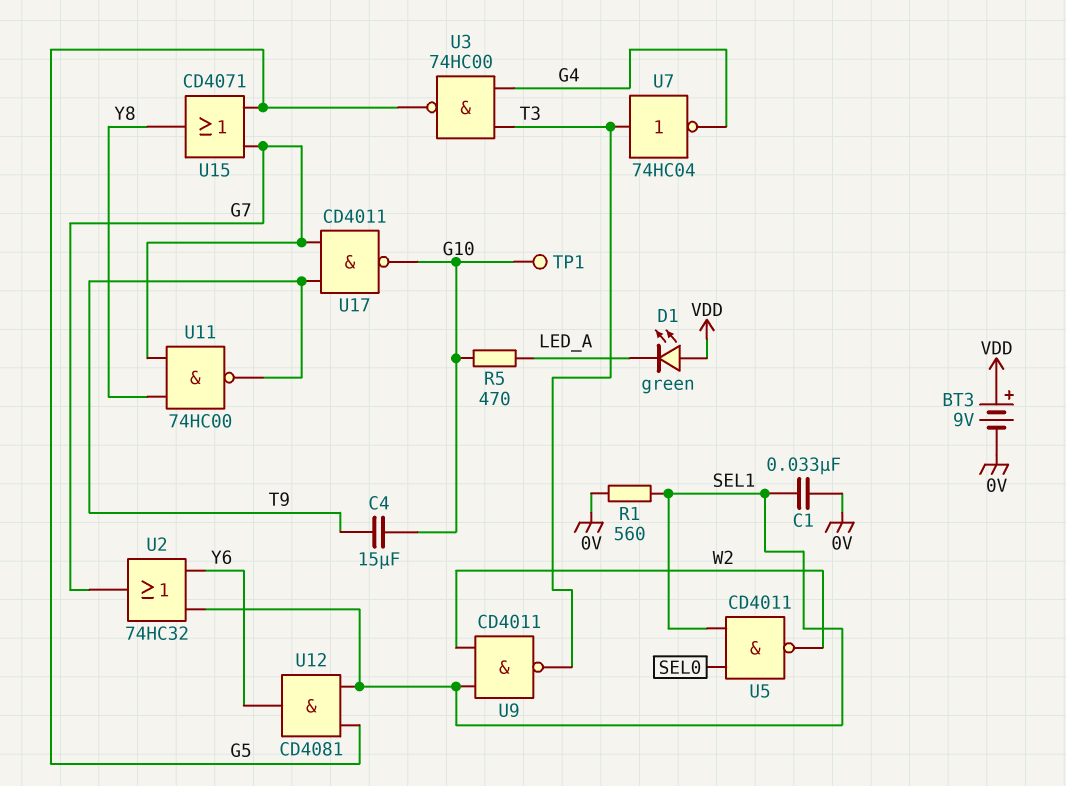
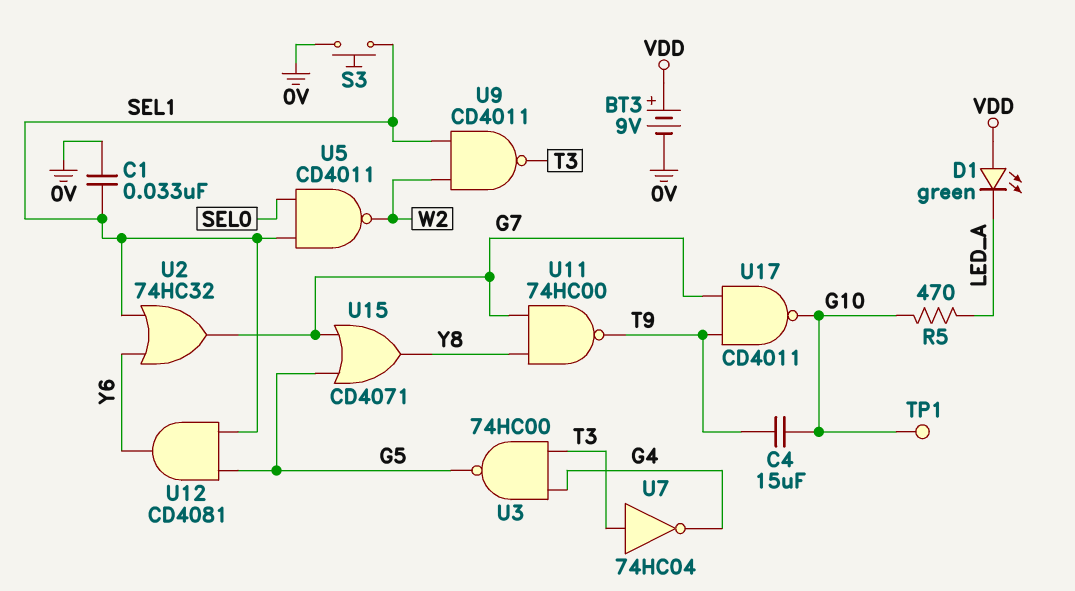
R1: 560 (0V, SEL1) -> none
S3: none -> button (0V, SEL1)

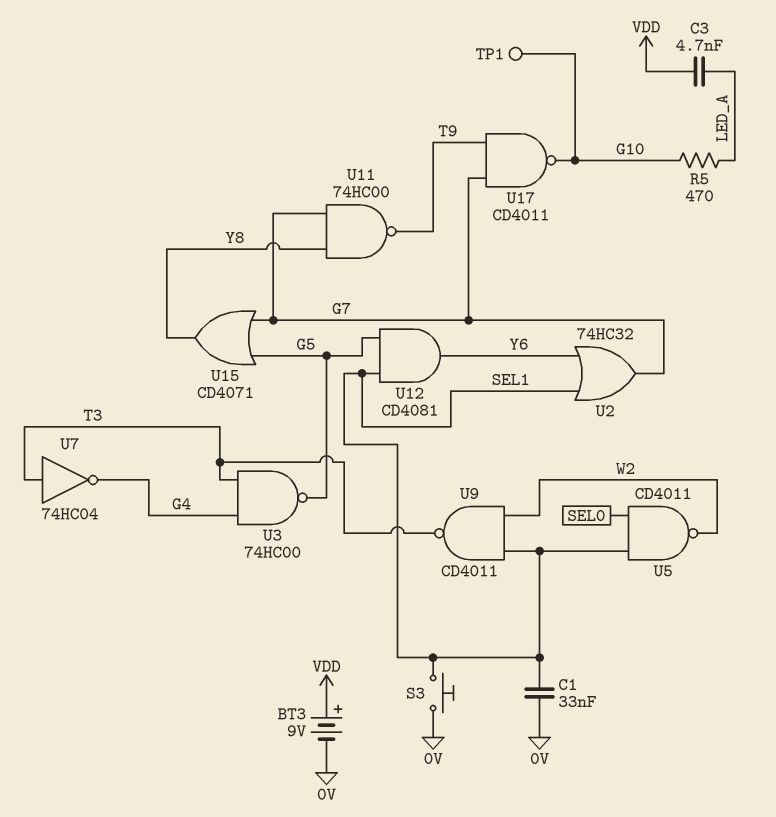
C3: none -> 4.7nF (LED_A, VDD)
C4: 15uF (G10, T9) -> none
D1: LED green (A VDD, K LED_A) -> none

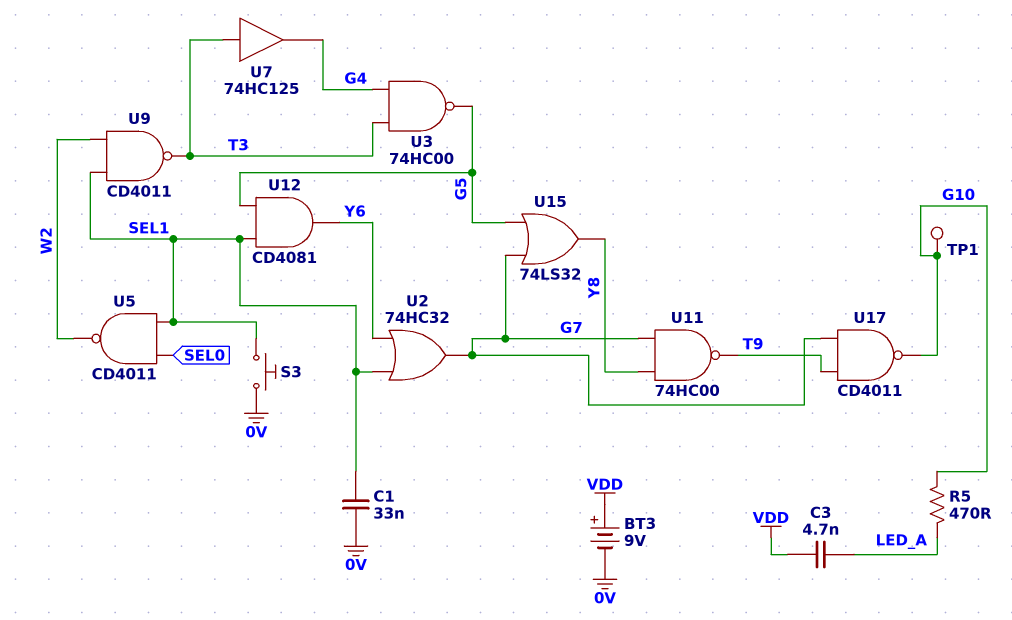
U7: NOT 74HC04 (in T3, out G4) -> buffer 74HC125 (in T3, out G4)
U15: OR CD4071 (in G5, in G7, out Y8) -> OR 74LS32 (in G5, in G7, out Y8)

